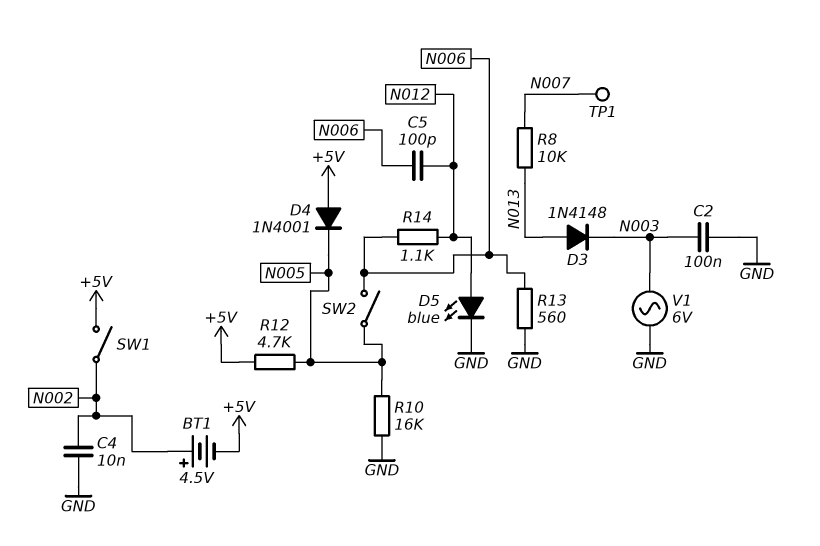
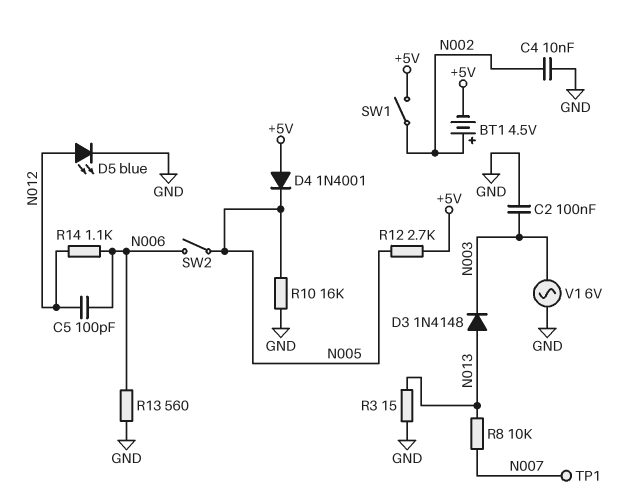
R3: none -> 15 (GND, N013)
R12: 4.7k (+5V, N005) -> 2.7k (+5V, N005)

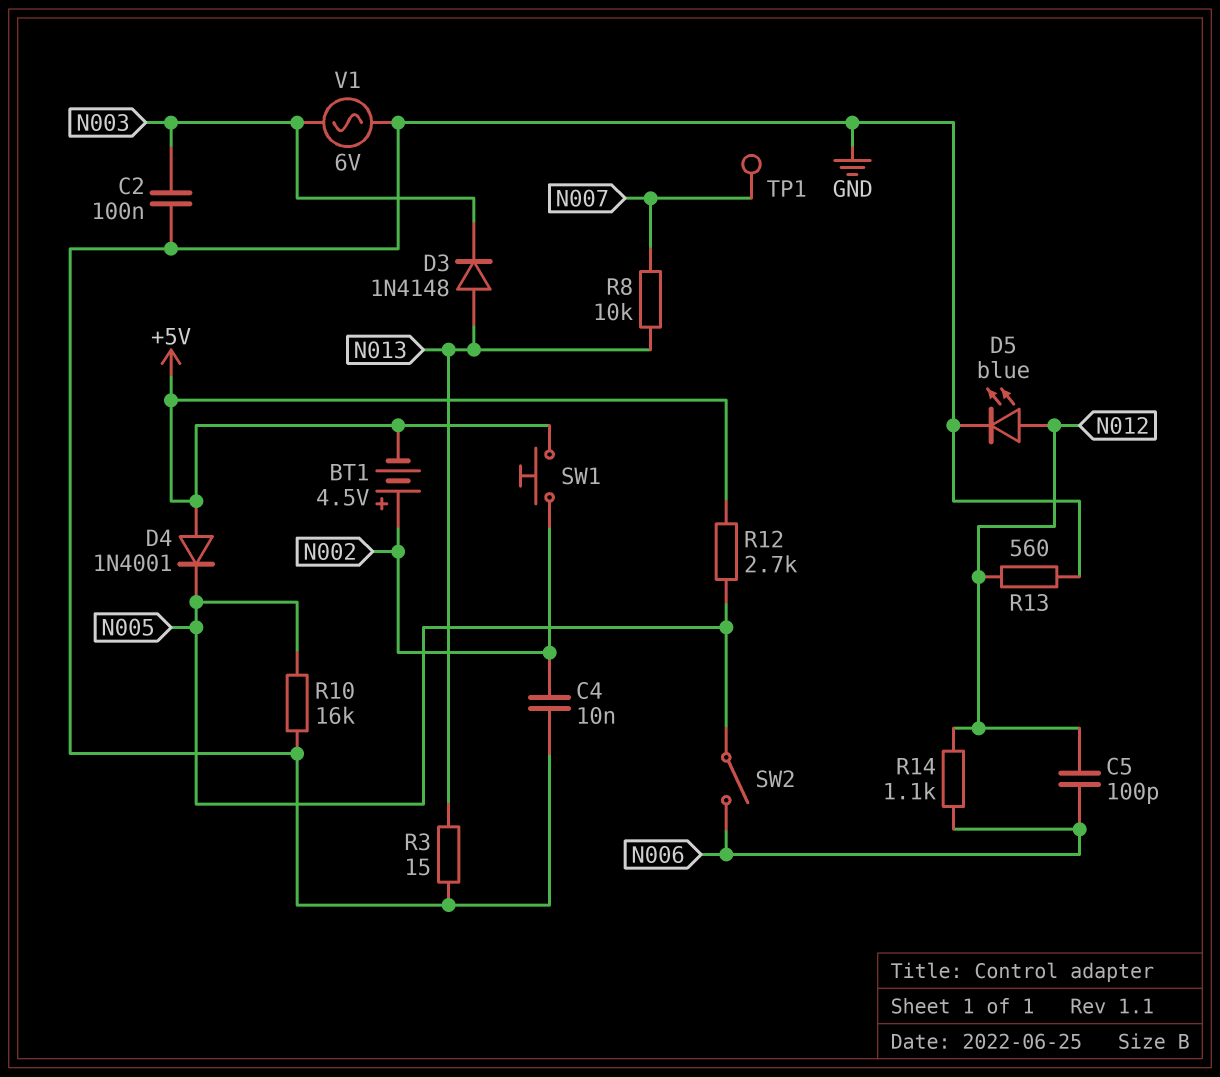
R13: 560 (GND, N006) -> 560 (GND, N012)
SW1: switch (+5V, N002) -> button (+5V, N002)

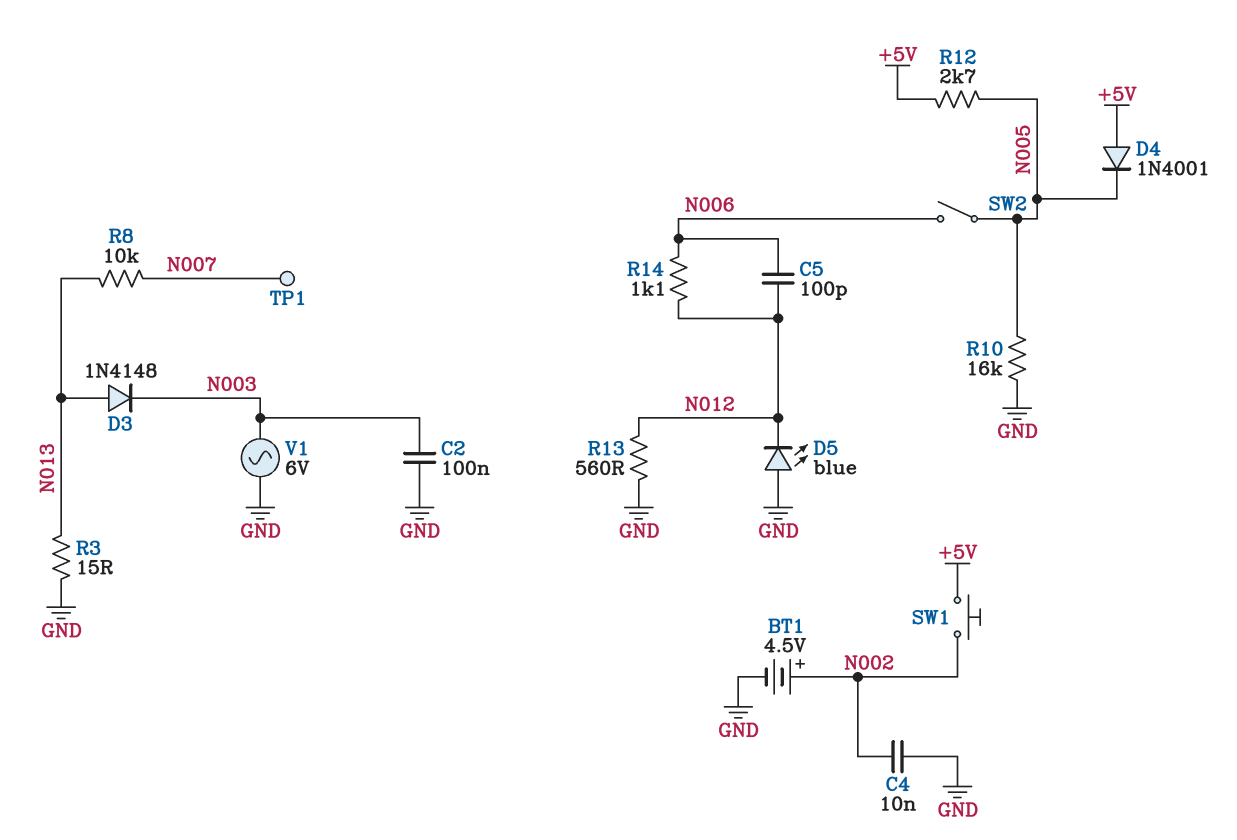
BT1: 4.5V (plus N002, minus +5V) -> 4.5V (plus N002, minus GND)
D5: LED blue (A N012, K GND) -> LED blue (A GND, K N012)

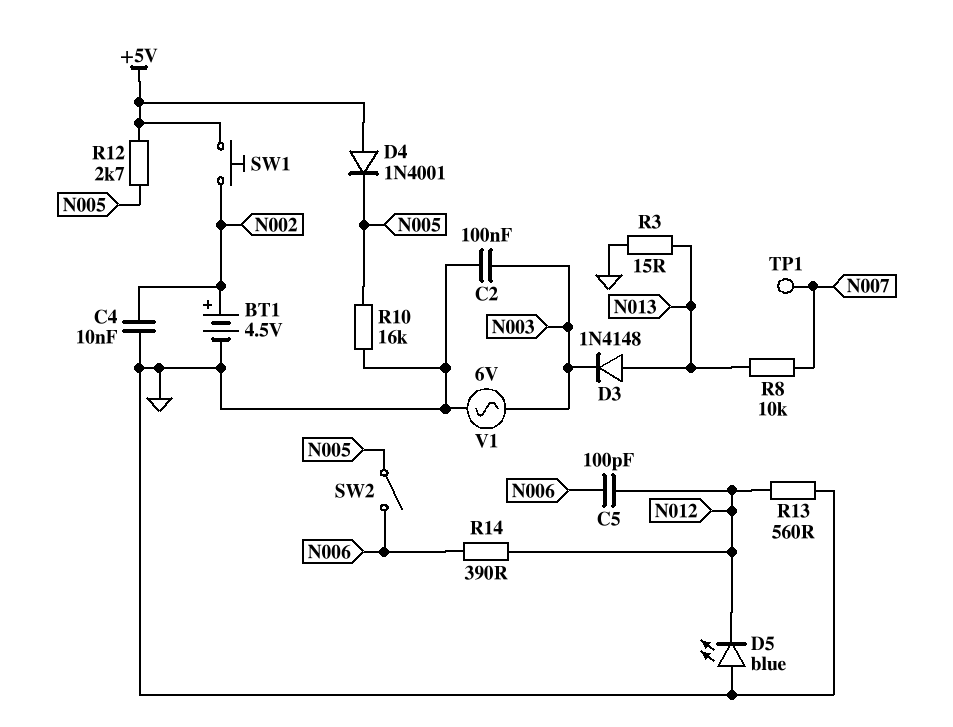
R14: 1.1k (N006, N012) -> 390 (N006, N012)

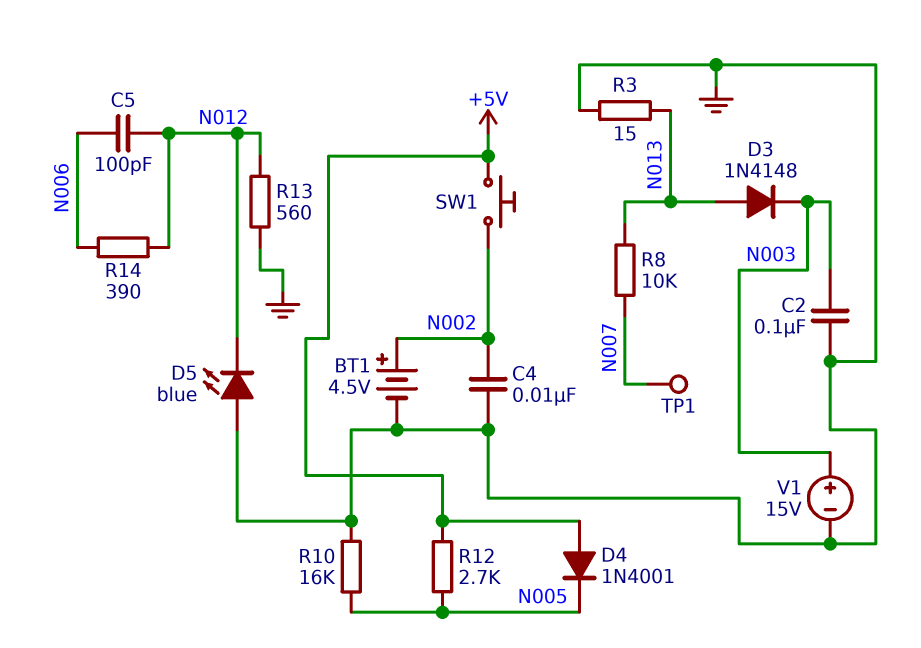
SW2: switch (N005, N006) -> none
V1: AC 6V (GND, N003) -> 15V (plus N003, minus GND)

